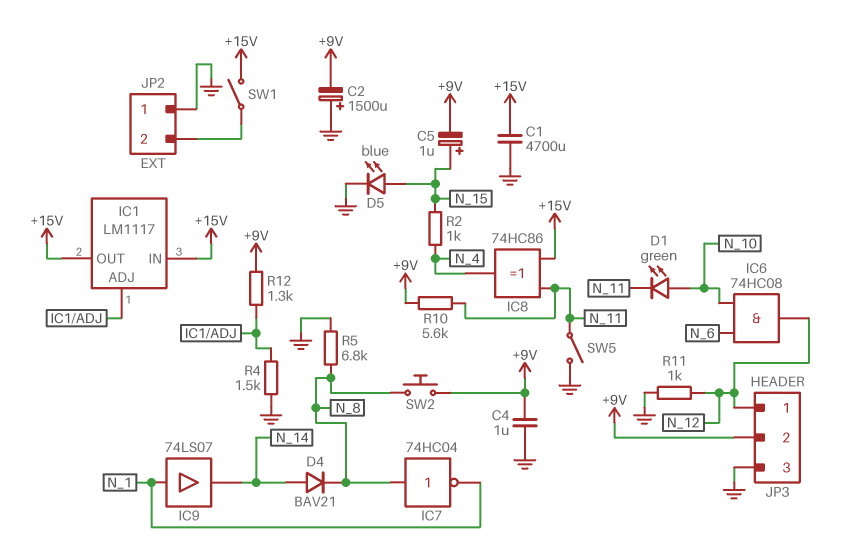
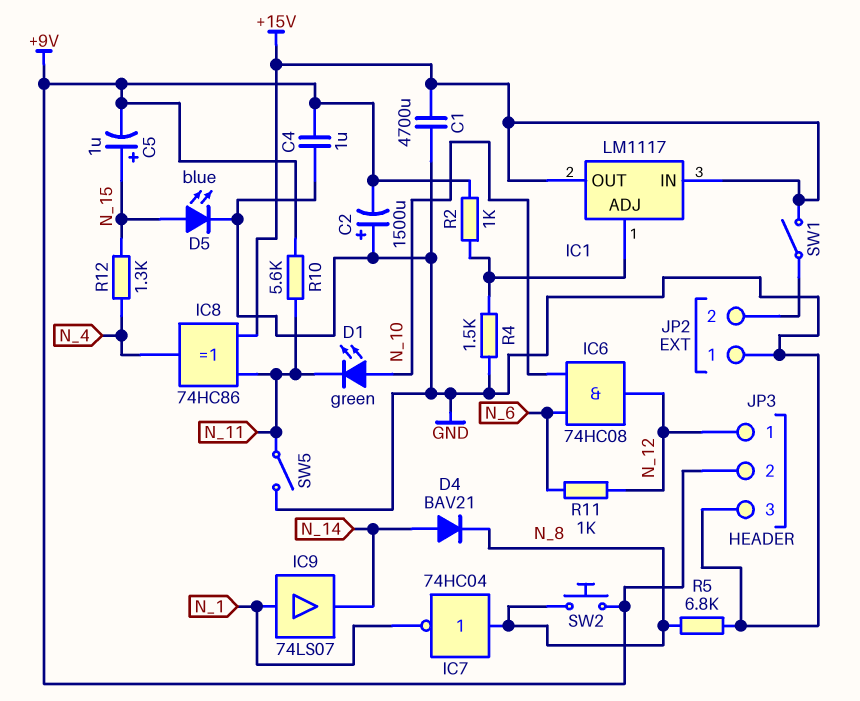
R2: 1k (N_4, N_15) -> 1k (+9V, IC1/ADJ)
R11: 1k (GND, N_12) -> 1k (N_6, N_12)
R12: 1.3k (+9V, IC1/ADJ) -> 1.3k (N_4, N_15)

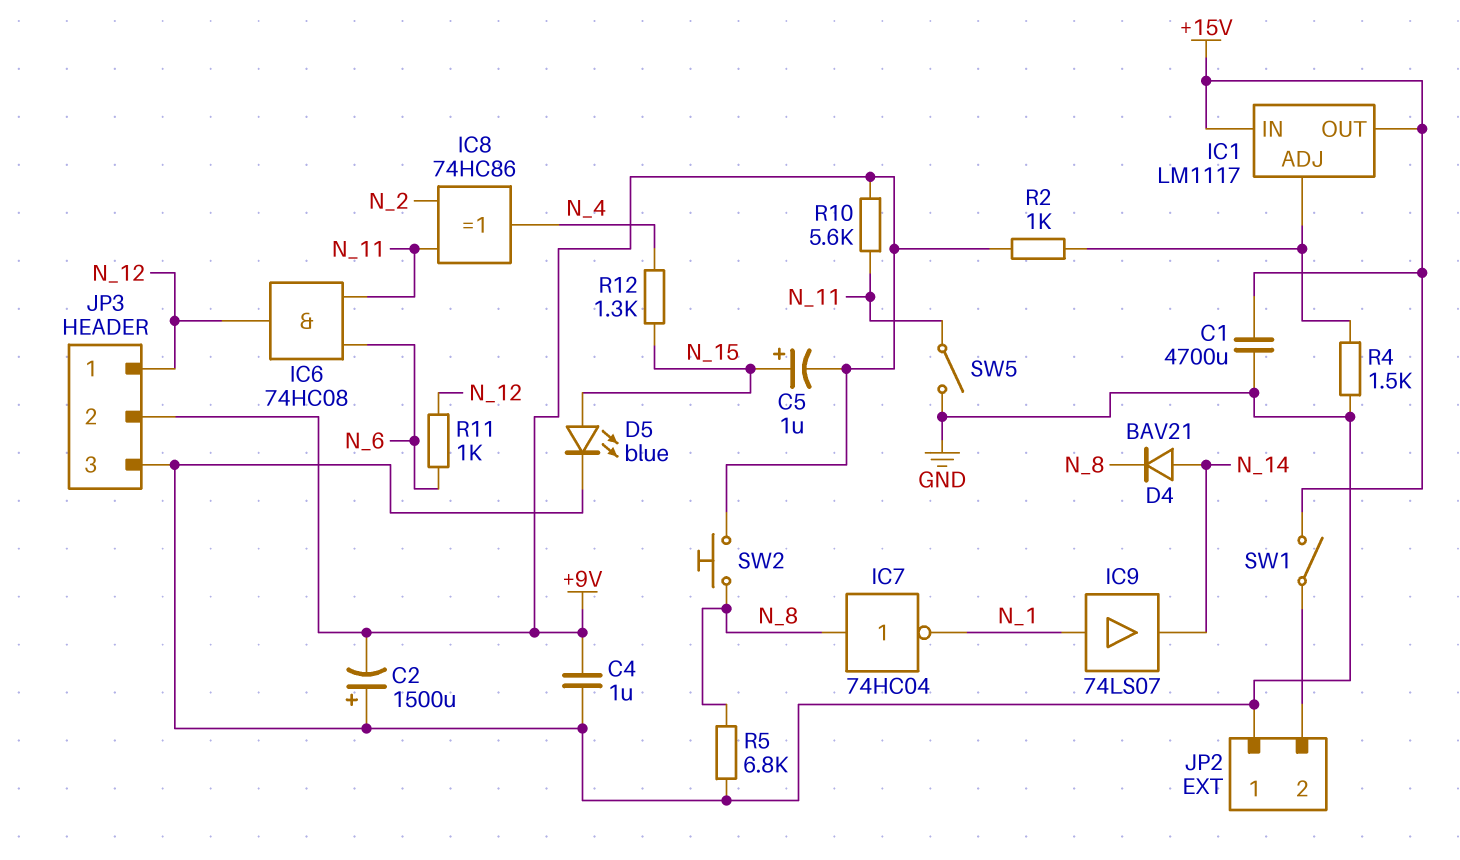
D1: LED green (A N_10, K N_11) -> none
IC6: AND 74HC08 (in N_6, in N_10, out N_12) -> AND 74HC08 (in N_6, in N_11, out N_12)
IC8: XOR 74HC86 (in +15V, in N_11, out N_4) -> XOR 74HC86 (in N_2, in N_11, out N_4)

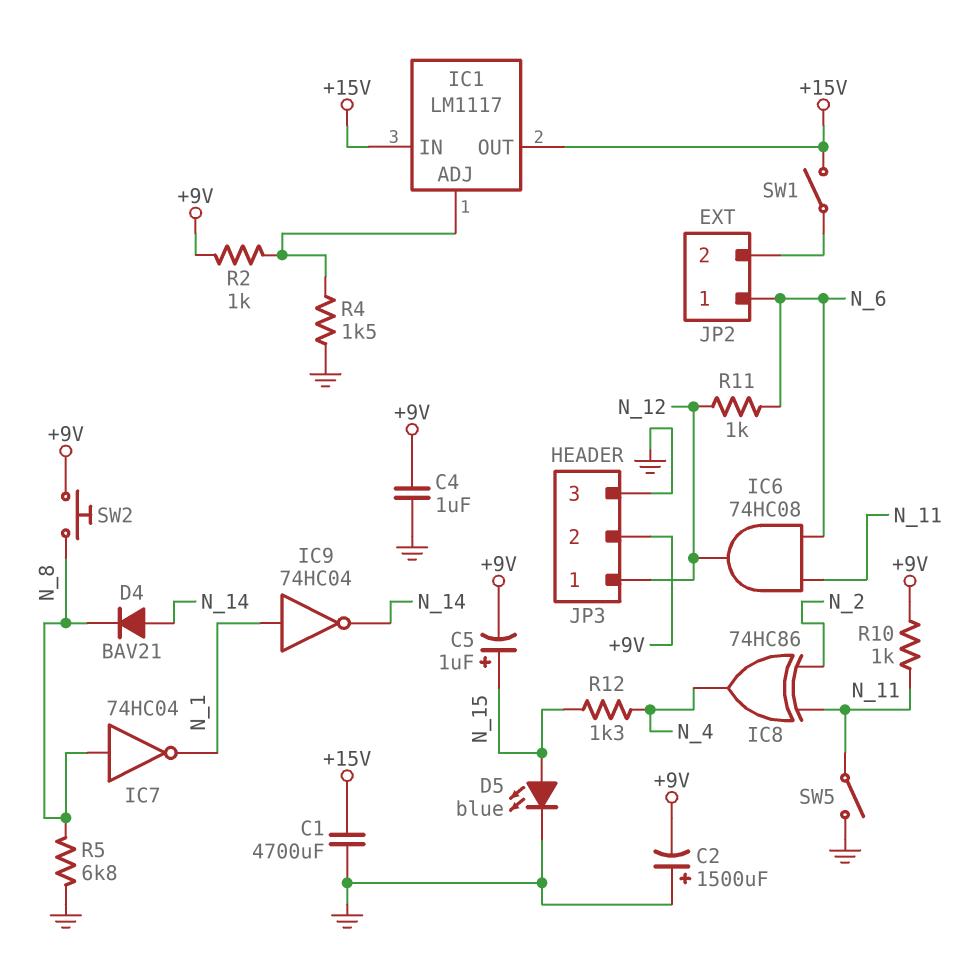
IC9: buffer 74LS07 (in N_1, out N_14) -> NOT 74HC04 (in N_1, out N_14)
JP2 pin 1: GND -> N_6
R10: 5.6k (+9V, N_11) -> 1k (+9V, N_11)

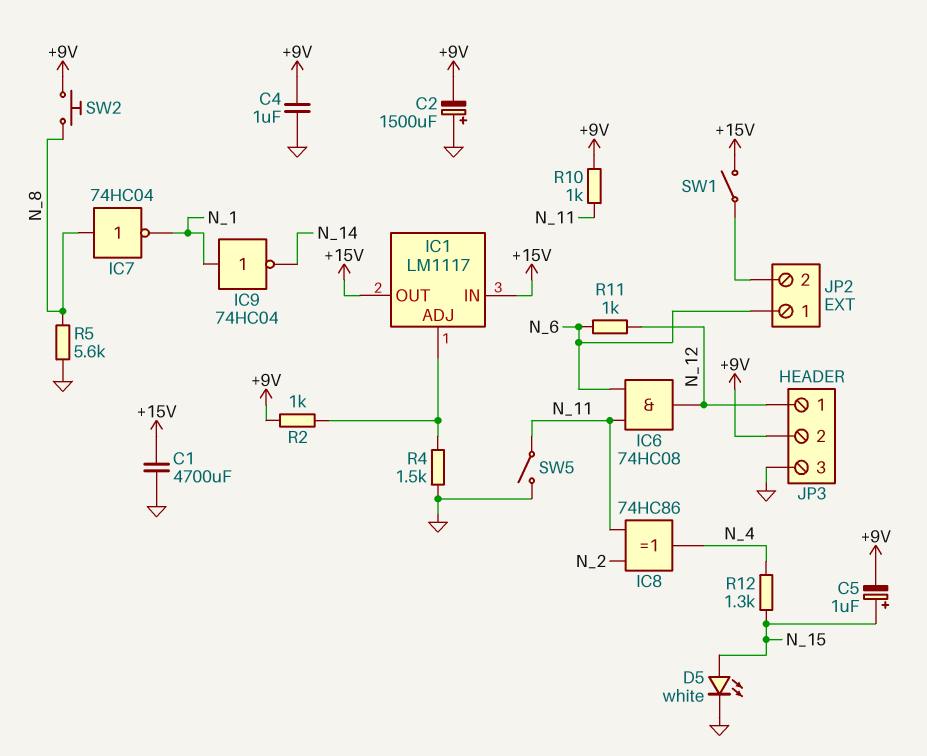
D4: diode BAV21 (A N_14, K N_8) -> none
D5: LED blue (A N_15, K GND) -> LED white (A N_15, K GND)
R5: 6.8k (GND, N_8) -> 5.6k (GND, N_8)

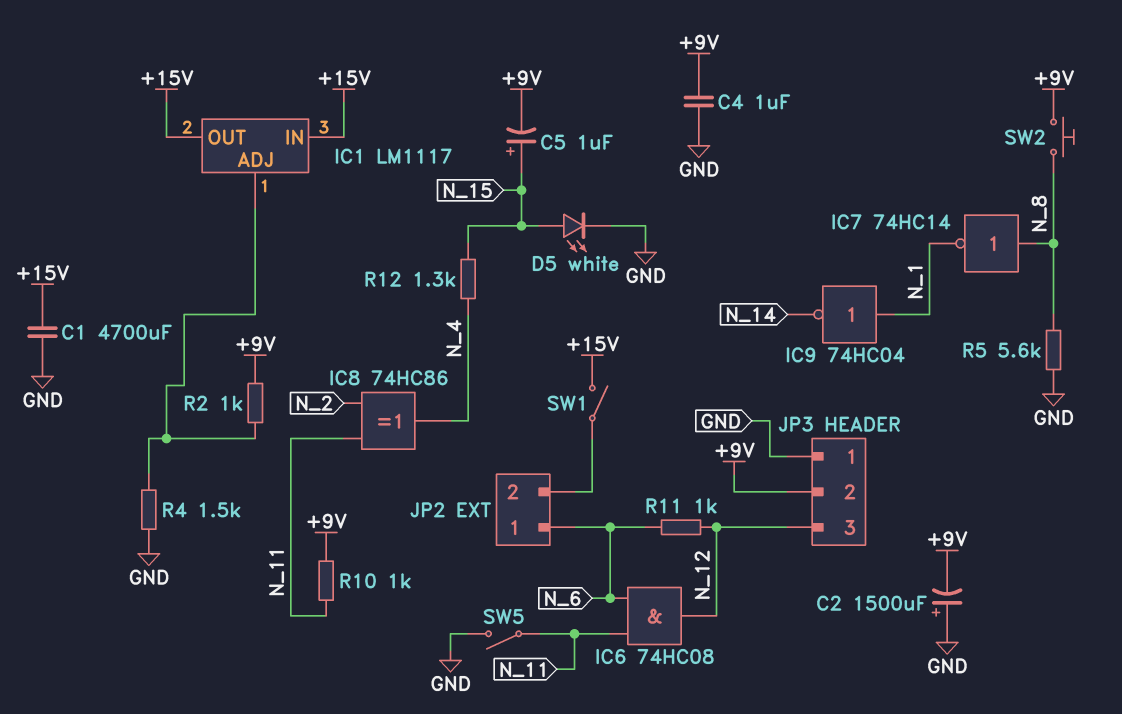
IC7: NOT 74HC04 (in N_8, out N_1) -> NOT 74HC14 (in N_8, out N_1)
JP3 pin 1: N_12 -> GND
JP3 pin 3: GND -> N_12

